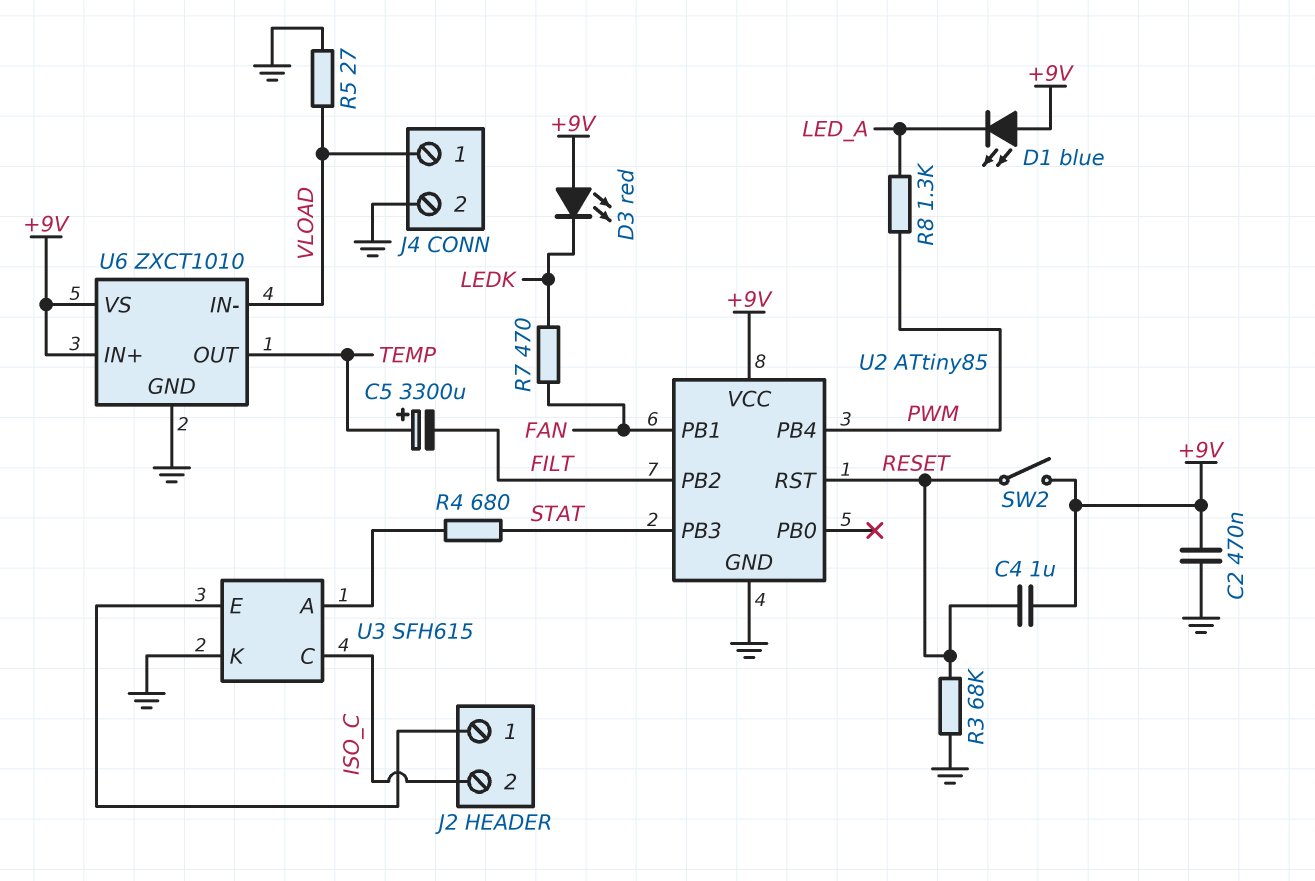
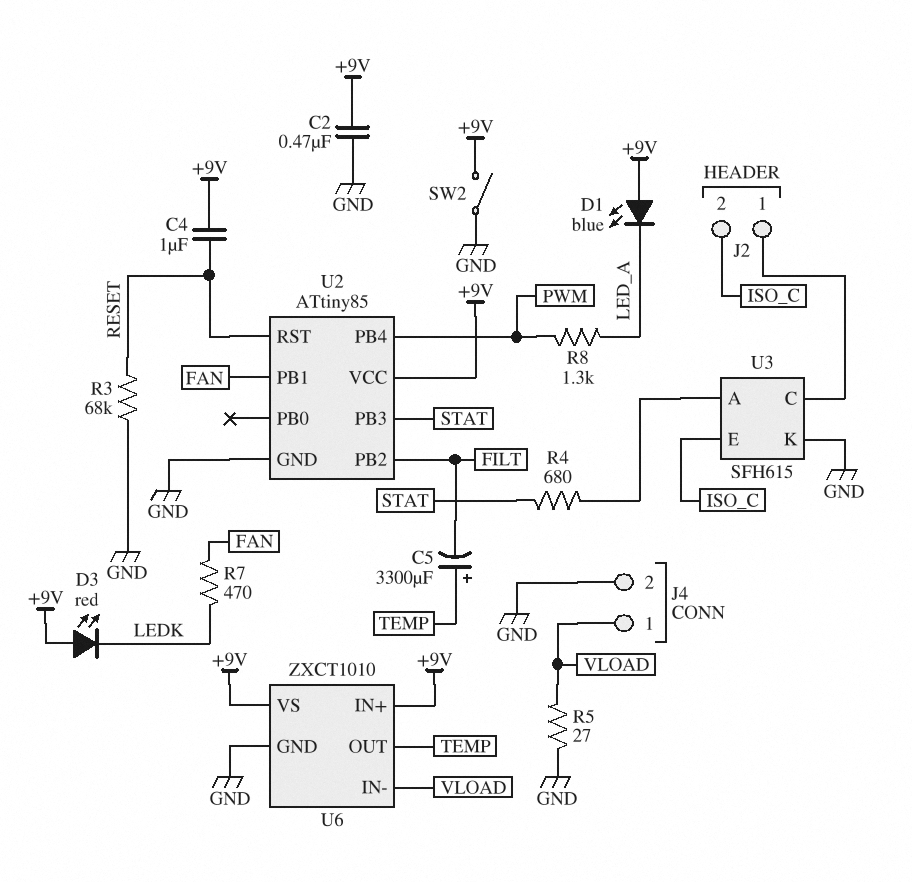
SW2: switch (+9V, RESET) -> switch (+9V, GND)
U3 pin C: ISO_C -> J2/1
U3 pin E: J2/1 -> ISO_C

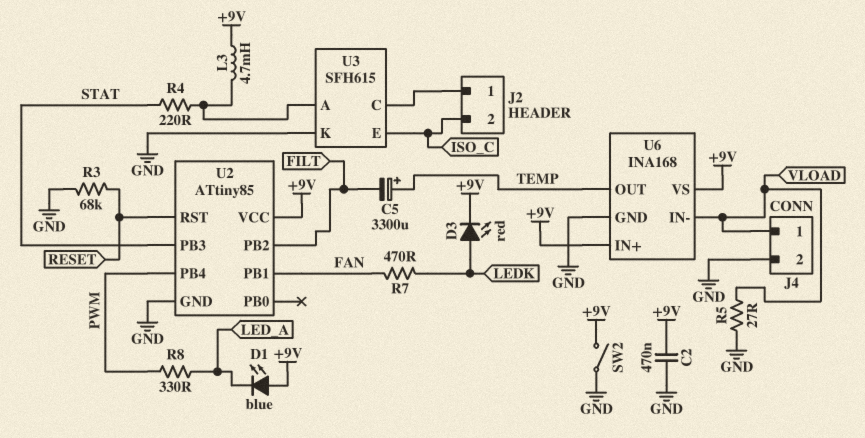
C4: 1uF (+9V, RESET) -> none
D3: LED red (A +9V, K LEDK) -> LED red (A LEDK, K +9V)
L3: none -> 4.7mH (+9V, U3/A)
R4: 680 (STAT, U3/A) -> 220 (STAT, U3/A)
R8: 1.3k (LED_A, PWM) -> 330 (LED_A, PWM)
U6: ZXCT1010 -> INA168

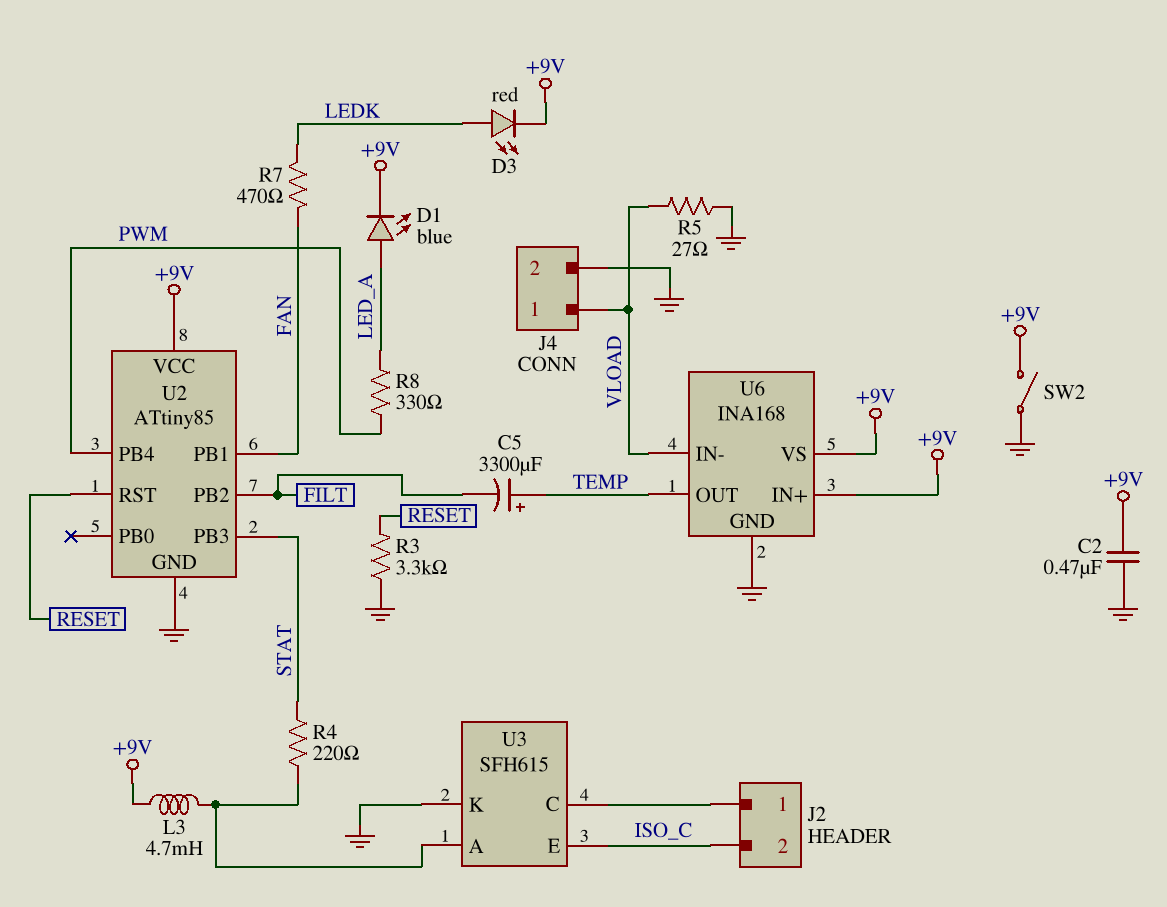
D1: LED blue (A +9V, K LED_A) -> LED blue (A LED_A, K +9V)
R3: 68k (GND, RESET) -> 3.3k (GND, RESET)

